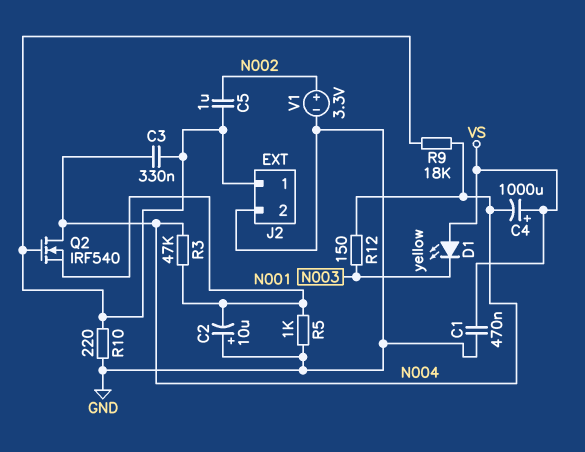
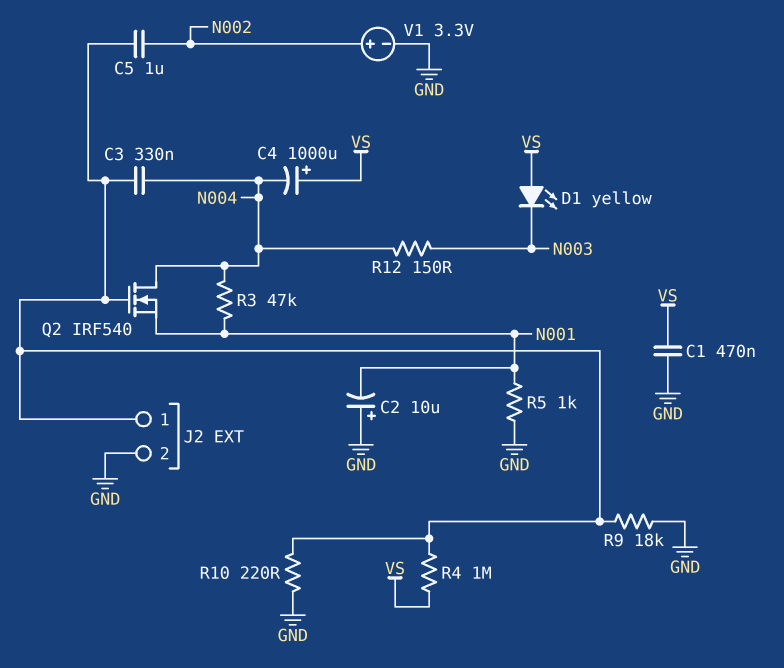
R4: none -> 1M (J2/1, VS)
R9: 18k (J2/1, N004) -> 18k (GND, J2/1)

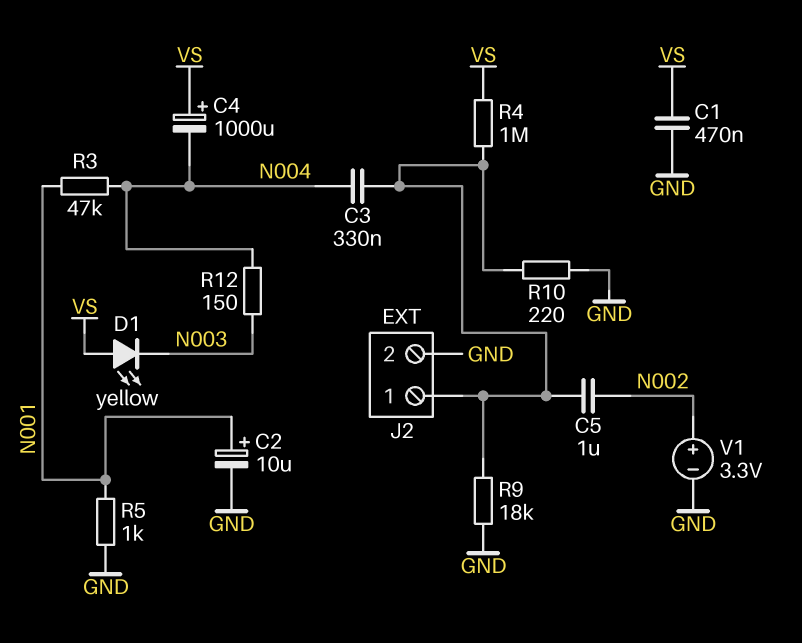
C2: 10uF (plus GND, minus N001) -> 10uF (plus N001, minus GND)
Q2: NMOS IRF540 (G J2/1, D N004, S N001) -> none

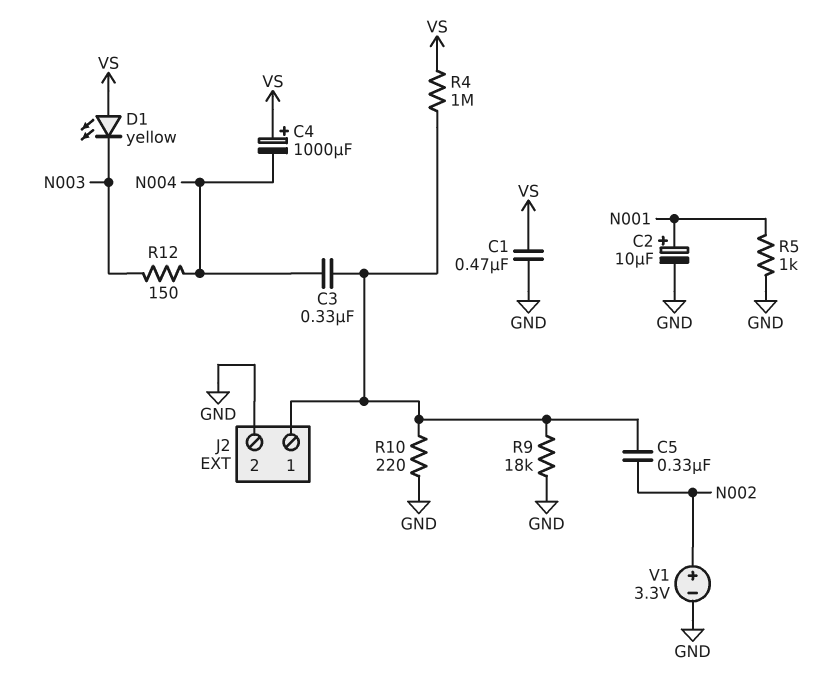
C5: 1uF (J2/1, N002) -> 330nF (J2/1, N002)
R3: 47k (N001, N004) -> none

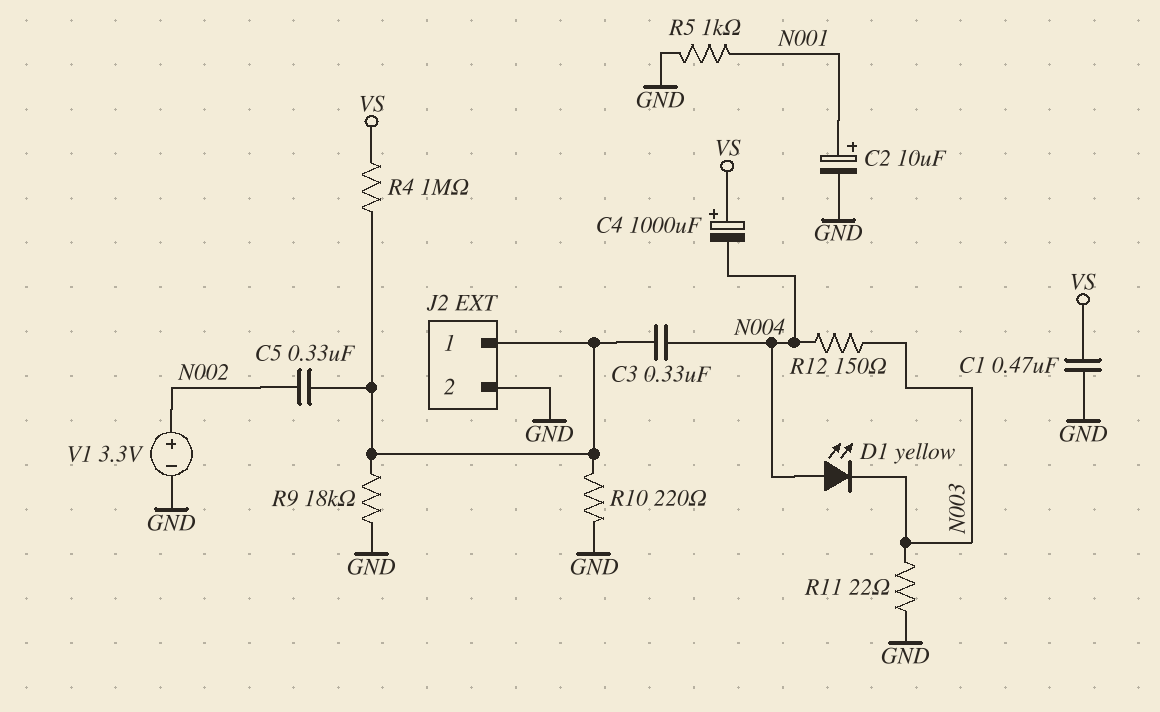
D1: LED yellow (A VS, K N003) -> LED yellow (A N004, K N003)
R11: none -> 22 (GND, N003)

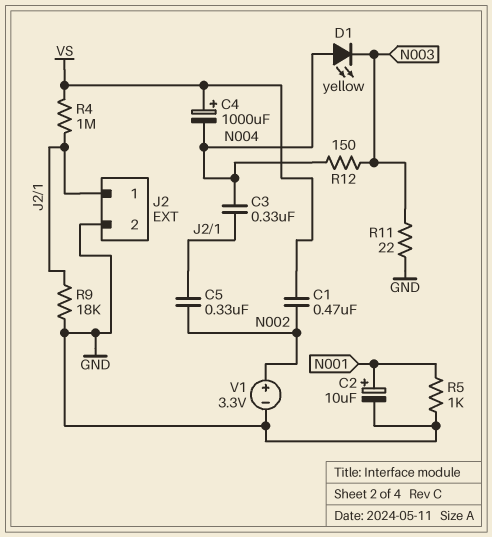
C1: 470nF (GND, VS) -> 470nF (N002, VS)
R10: 220 (GND, J2/1) -> none

